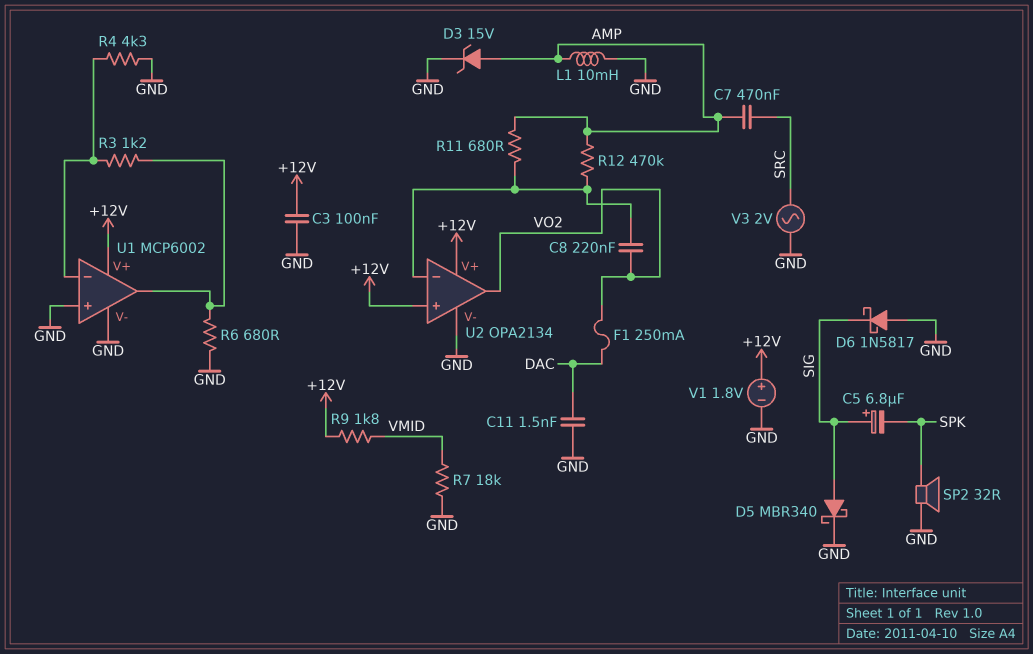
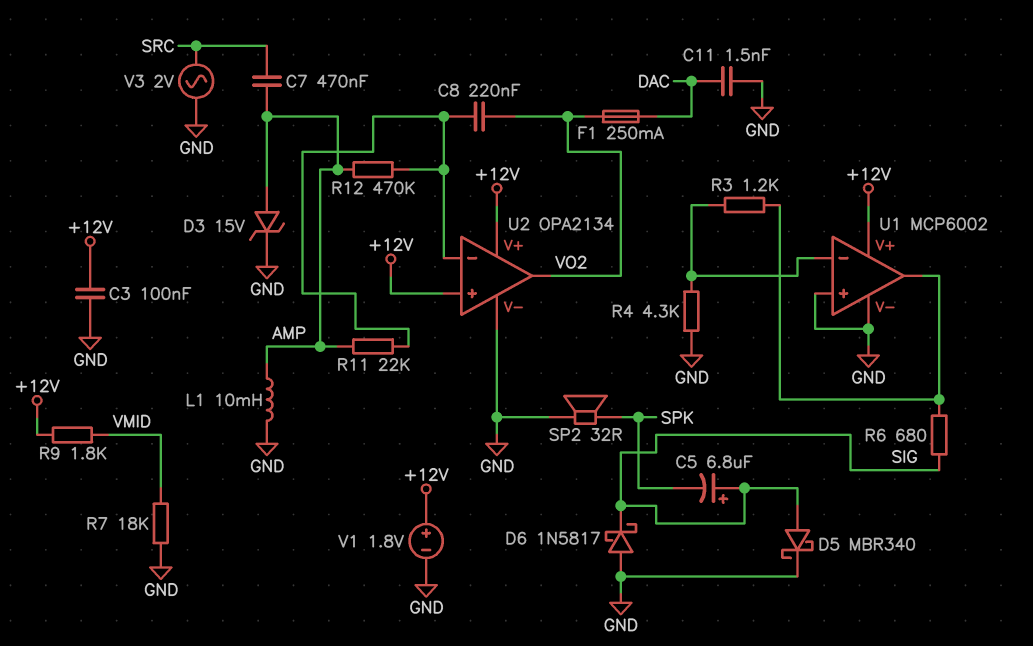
R6: 680 (GND, U1/out) -> 680 (SIG, U1/out)
R11: 680 (AMP, U2/in-) -> 22k (AMP, U2/in-)

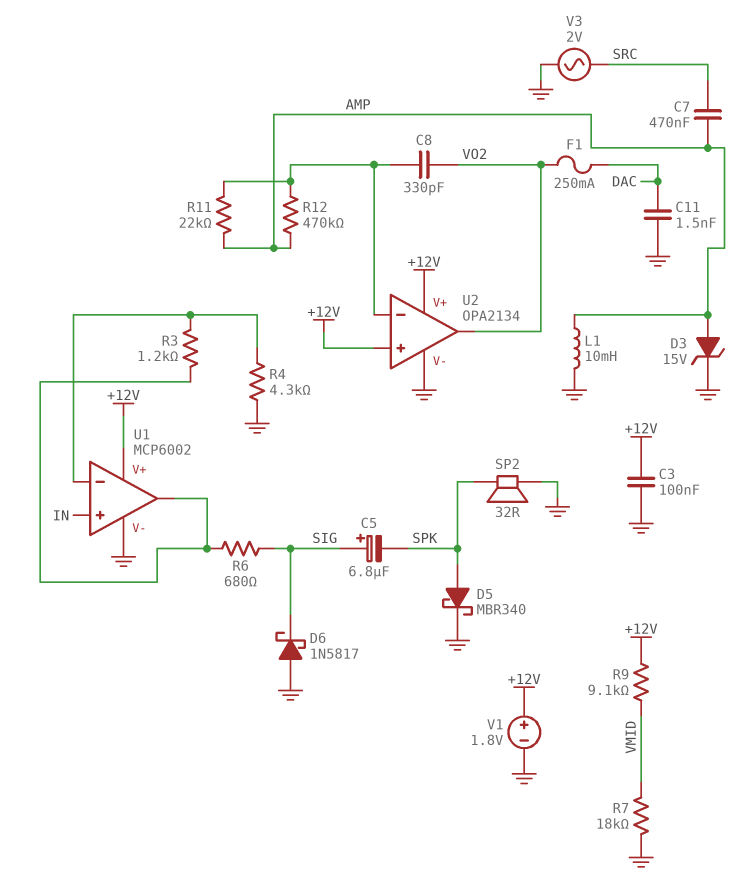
C8: 220nF (U2/in-, VO2) -> 330pF (U2/in-, VO2)
D5: schottky MBR340 (A SIG, K GND) -> schottky MBR340 (A SPK, K GND)
R9: 1.8k (+12V, VMID) -> 9.1k (+12V, VMID)
U1 pin in+: GND -> IN

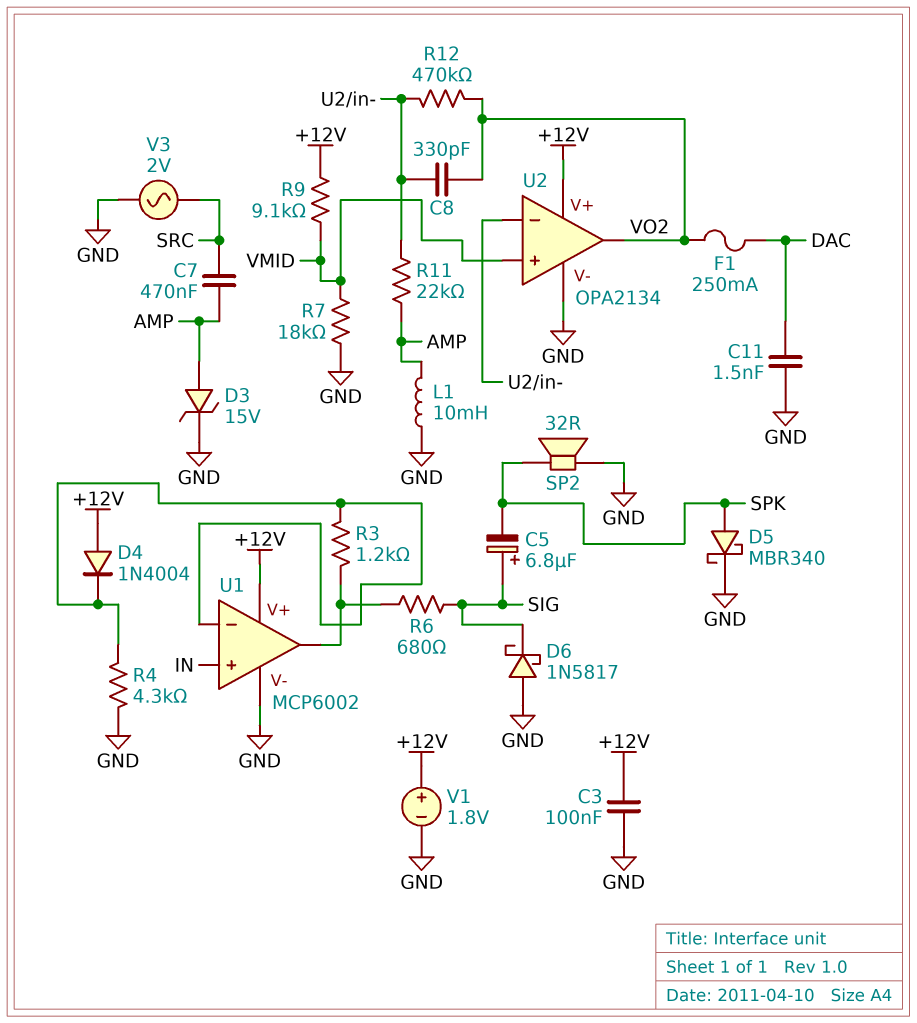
D4: none -> diode 1N4004 (A +12V, K U1/in-)
R12: 470k (AMP, U2/in-) -> 470k (U2/in-, VO2)
U2 pin in+: +12V -> VMID

